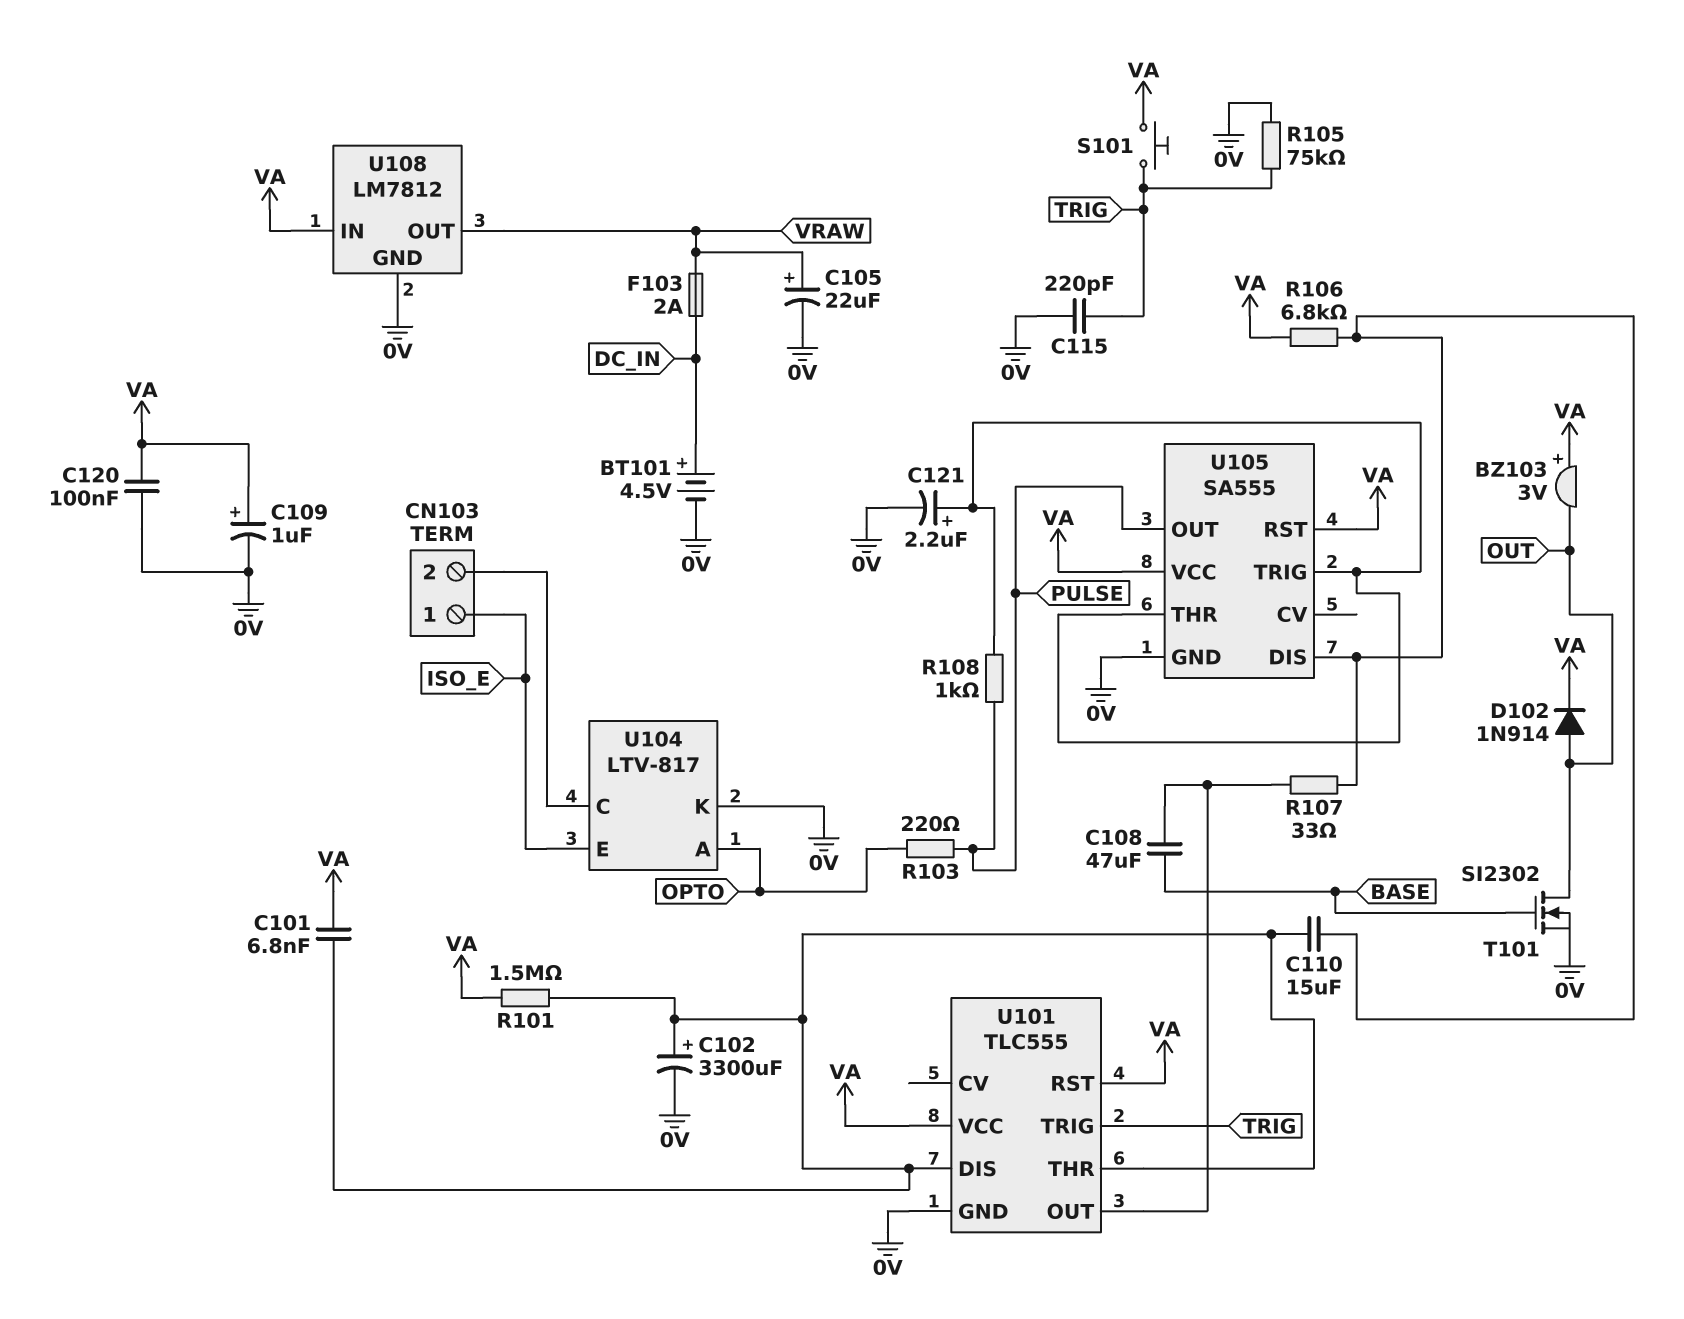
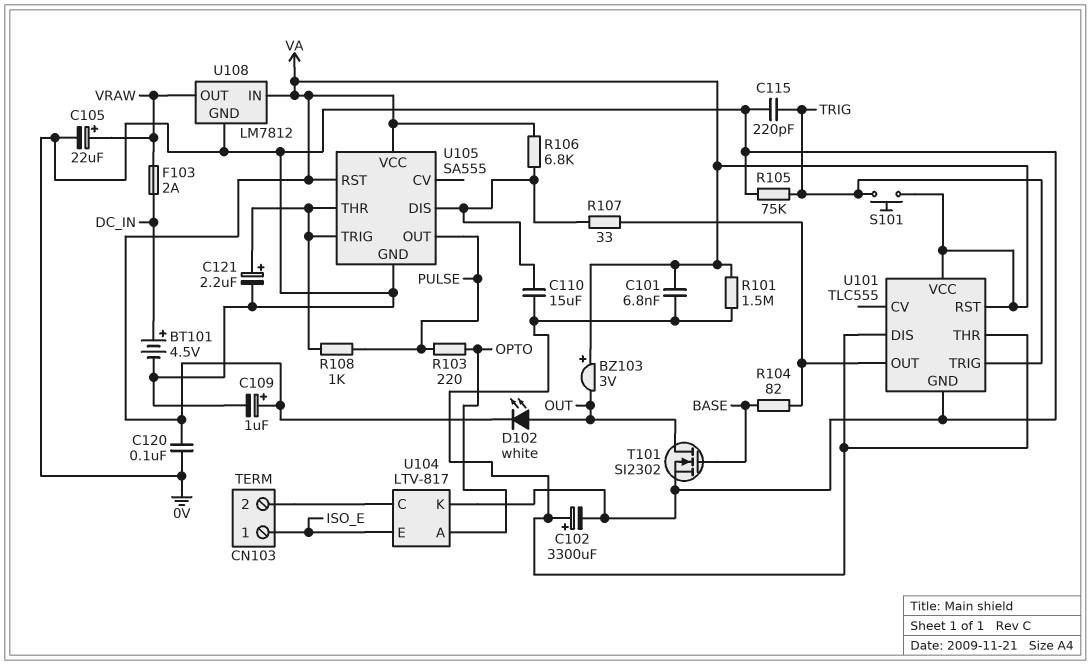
C108: 47uF (BASE, U101/OUT) -> none
D102: diode 1N914 (A OUT, K VA) -> LED white (A OUT, K VA)
R104: none -> 82 (BASE, U101/OUT)

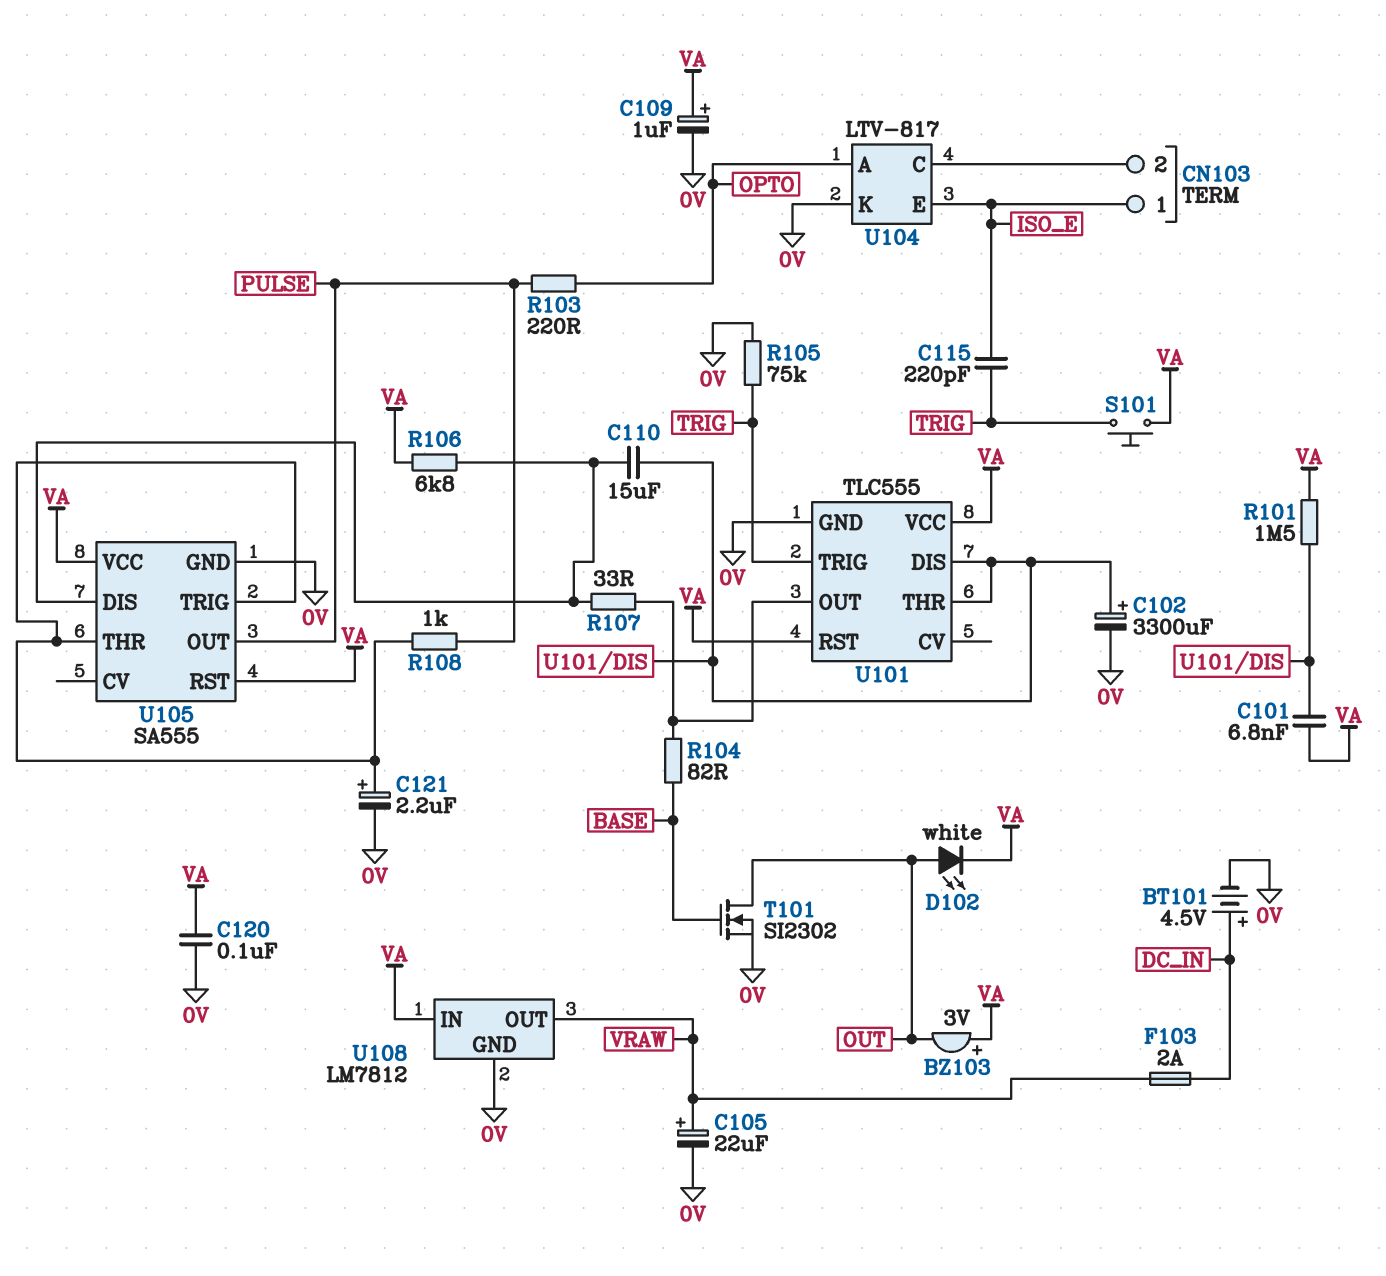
C115: 220pF (0V, TRIG) -> 220pF (ISO_E, TRIG)

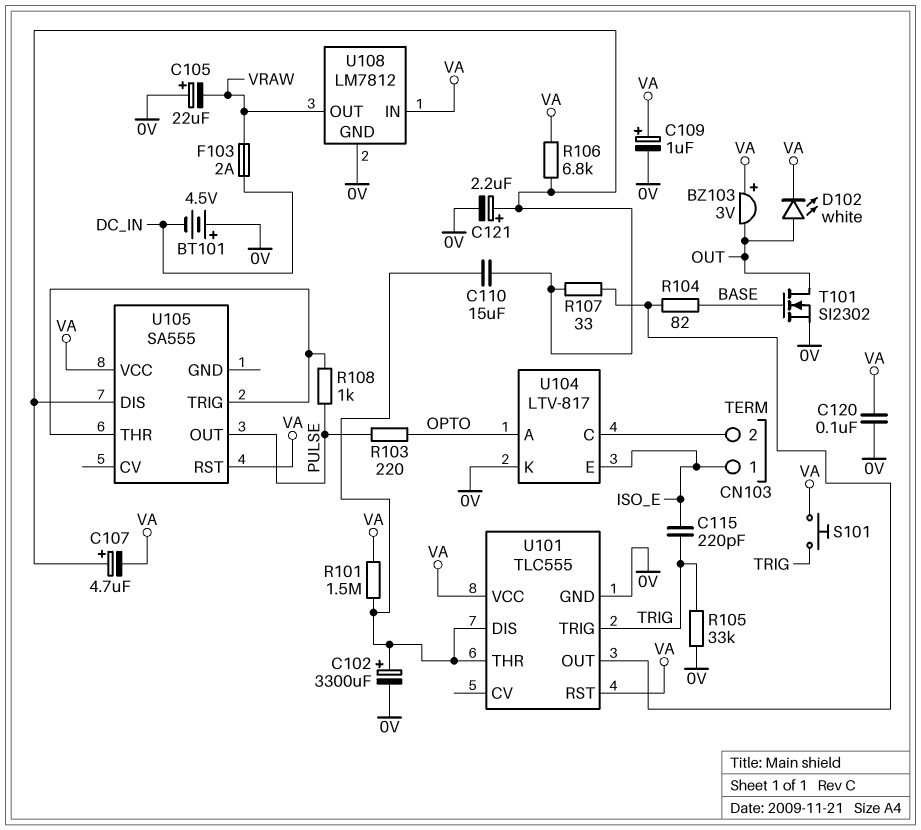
BT101: 4.5V (plus DC_IN, minus 0V) -> 4.5V (plus 0V, minus DC_IN)
C101: 6.8nF (U101/DIS, VA) -> none
C105: 22uF (plus VRAW, minus 0V) -> 22uF (plus 0V, minus VRAW)
C107: none -> 4.7uF (plus U105/DIS, minus VA)
C121: 2.2uF (plus U105/THR, minus 0V) -> 2.2uF (plus U105/DIS, minus 0V)
R105: 75k (0V, TRIG) -> 33k (0V, TRIG)
U105 pin GND: 0V -> none

